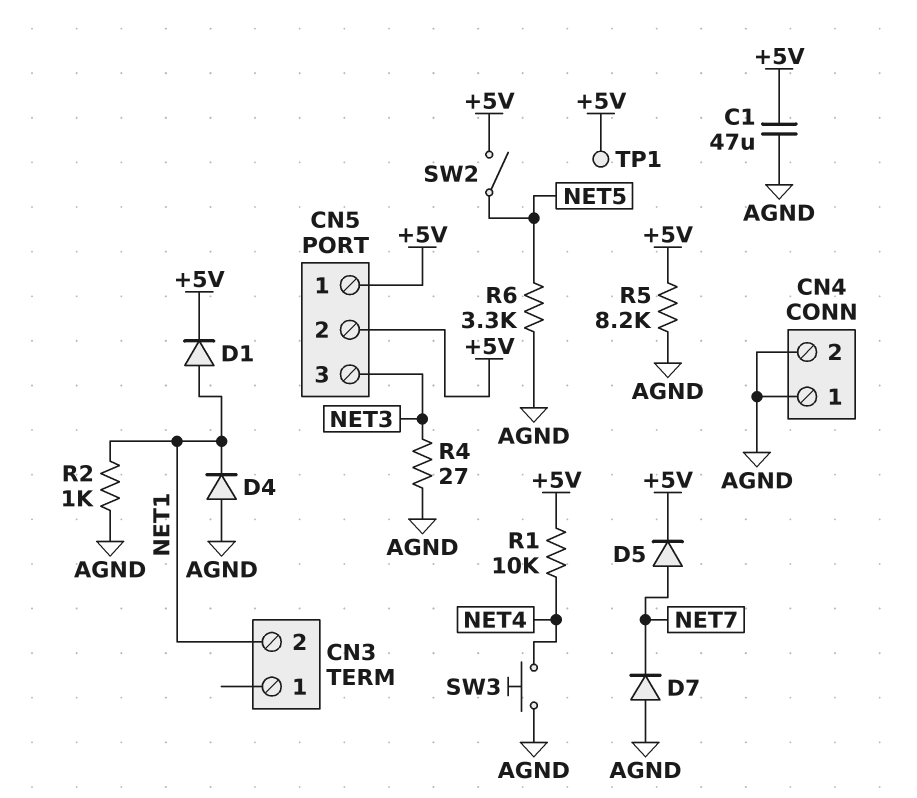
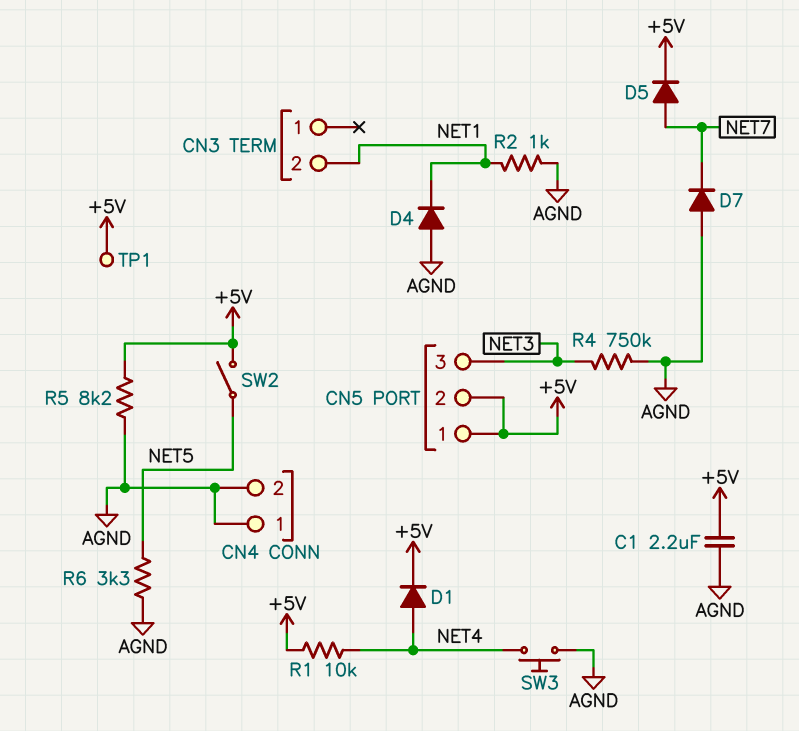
C1: 47uF (+5V, AGND) -> 2.2uF (+5V, AGND)
D1: diode (A NET1, K +5V) -> diode (A NET4, K +5V)
R4: 27 (AGND, NET3) -> 750k (AGND, NET3)

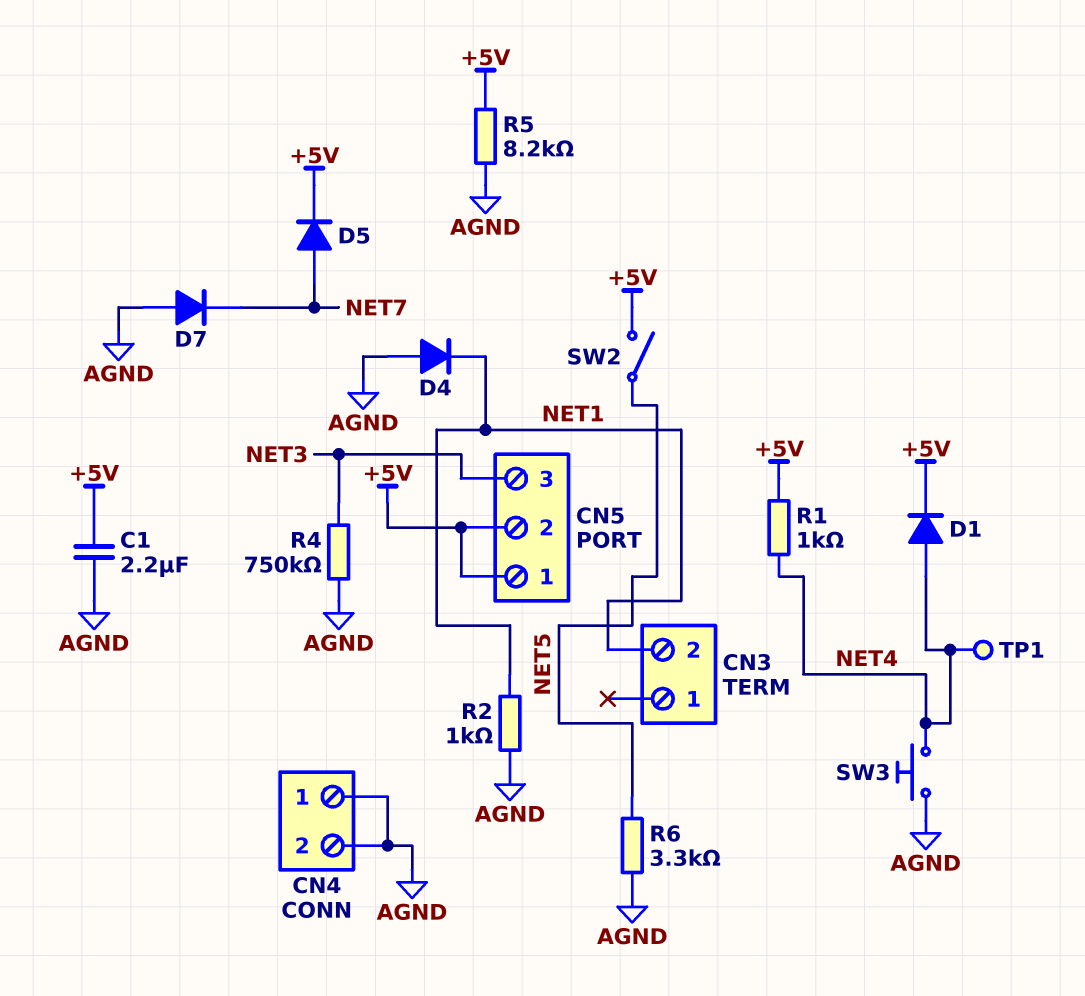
R1: 10k (+5V, NET4) -> 1k (+5V, NET4)
TP1: test point (+5V) -> test point (NET4)

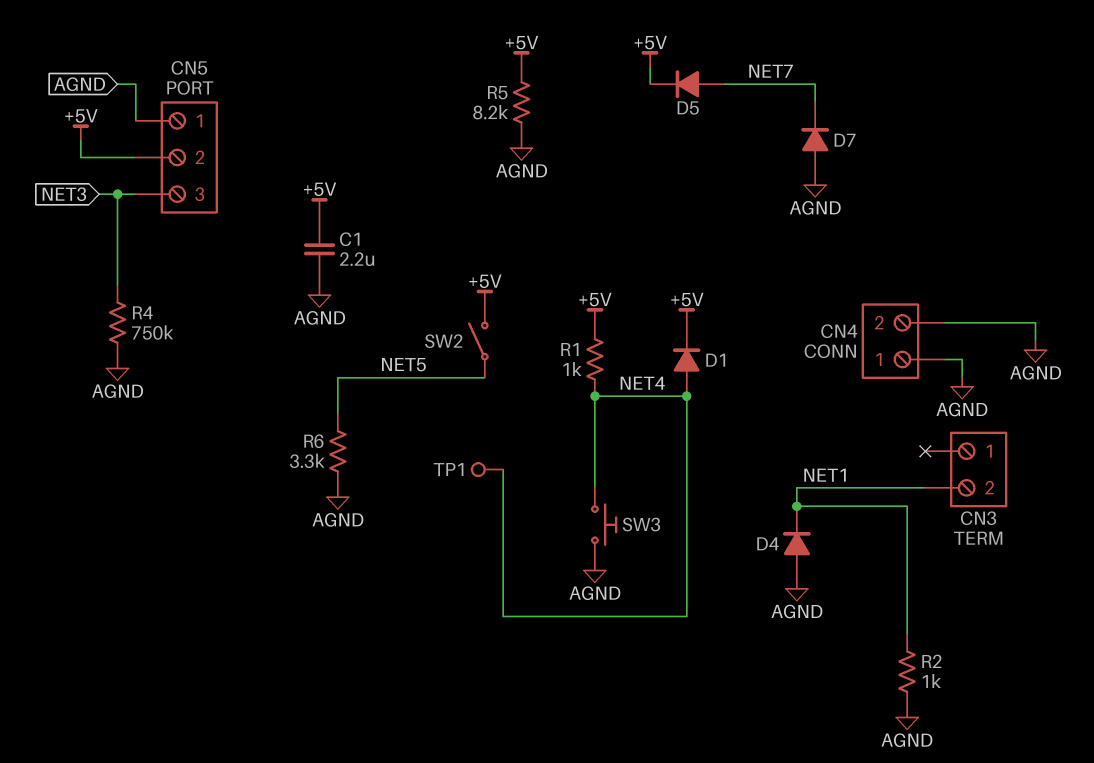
CN5 pin 1: +5V -> AGND

